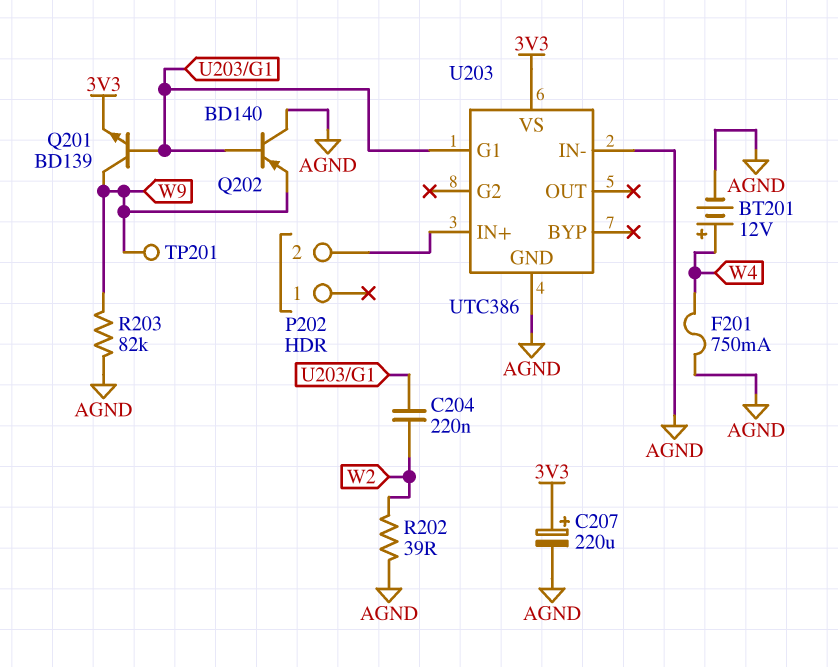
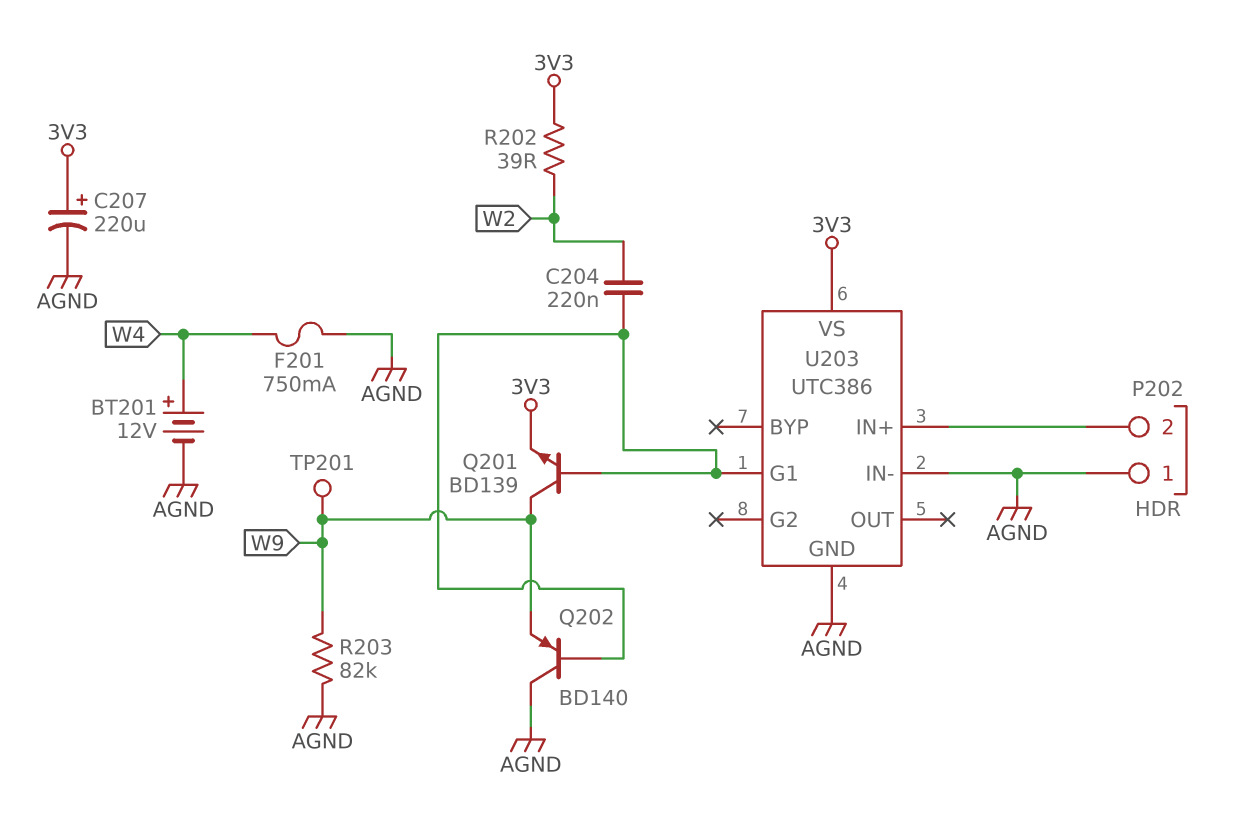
P202 pin 1: none -> AGND
R202: 39 (AGND, W2) -> 39 (3V3, W2)

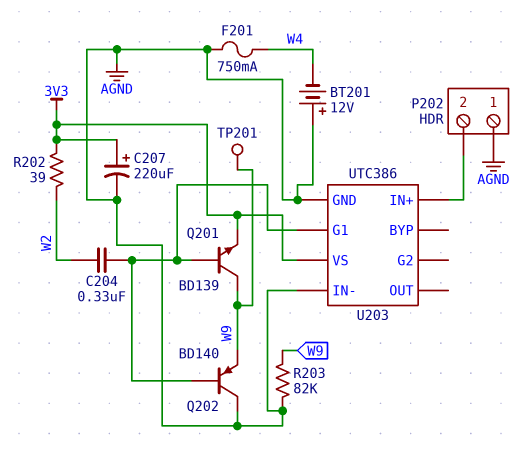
BT201: 12V (plus W4, minus AGND) -> 12V (plus AGND, minus W4)
C204: 220nF (U203/G1, W2) -> 330nF (U203/G1, W2)

